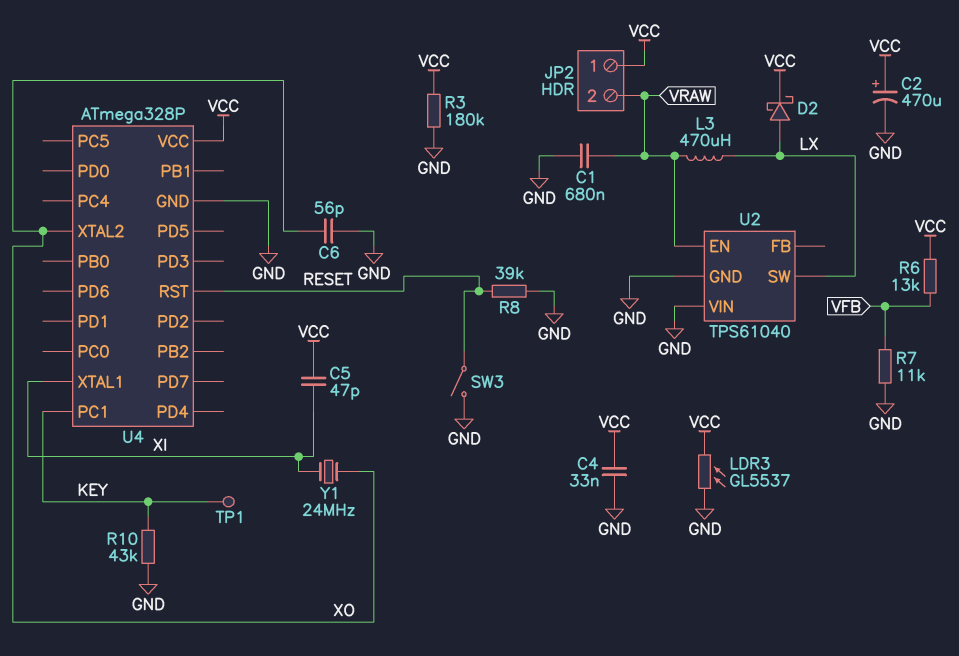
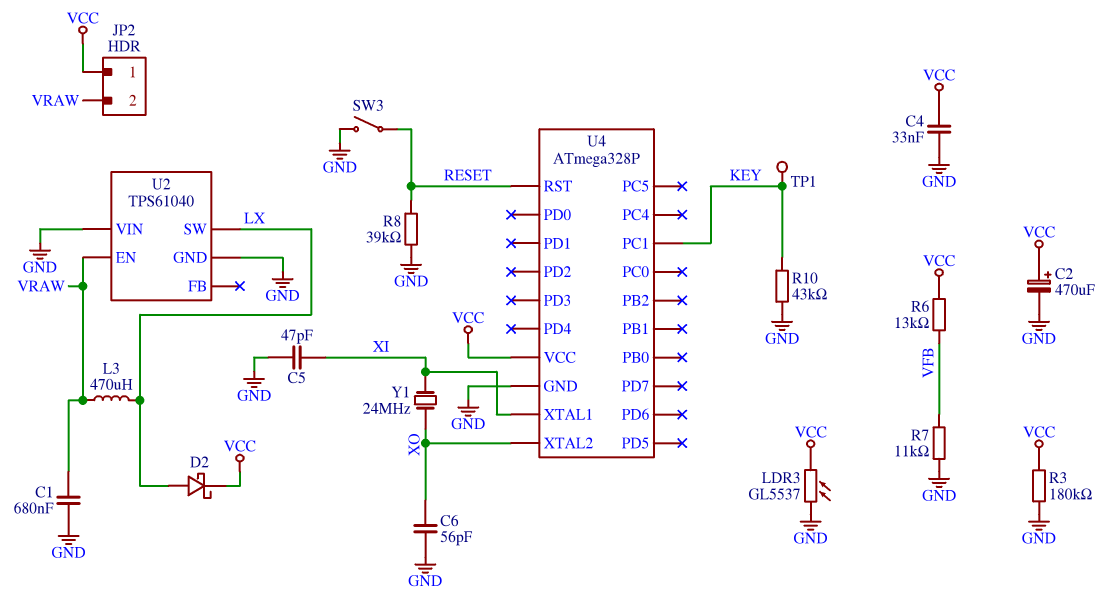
C5: 47pF (VCC, XI) -> 47pF (GND, XI)

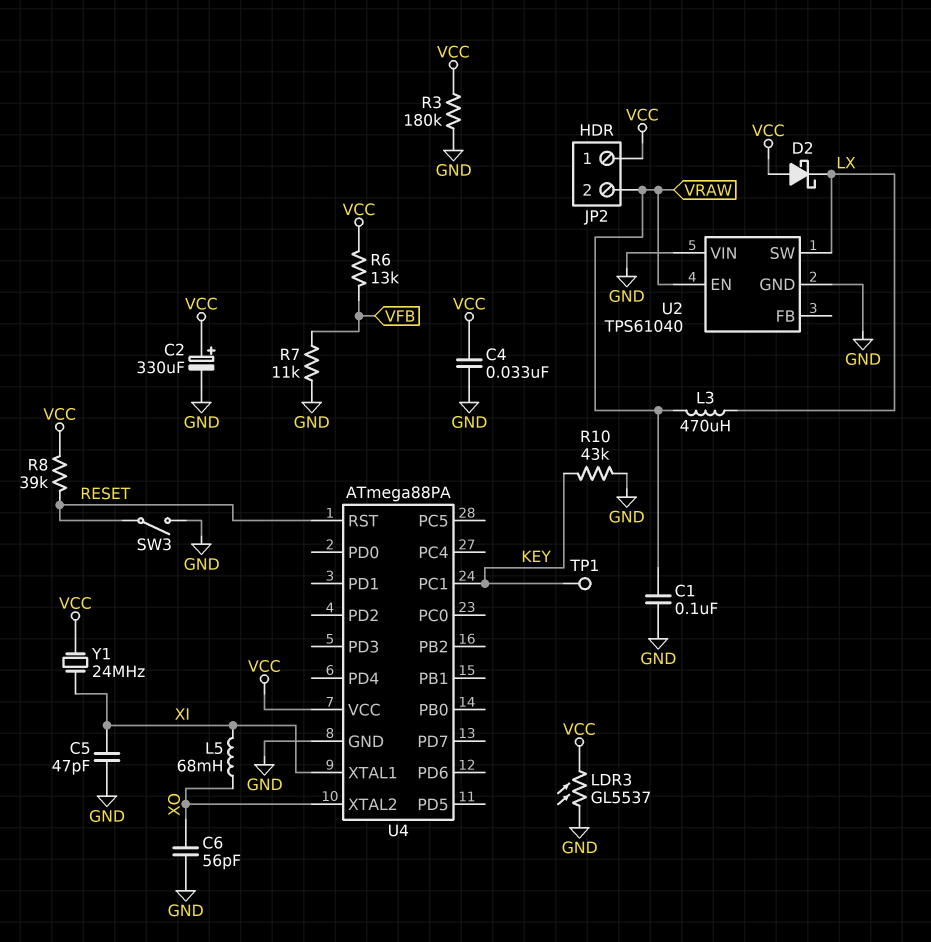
C1: 680nF (GND, VRAW) -> 100nF (GND, VRAW)
C2: 470uF (plus VCC, minus GND) -> 330uF (plus VCC, minus GND)
D2: schottky (A LX, K VCC) -> schottky (A VCC, K LX)
L5: none -> 68mH (XI, XO)
R8: 39k (GND, RESET) -> 39k (RESET, VCC)
U4: ATmega328P -> ATmega88PA
Y1: 24MHz (XI, XO) -> 24MHz (VCC, XI)

